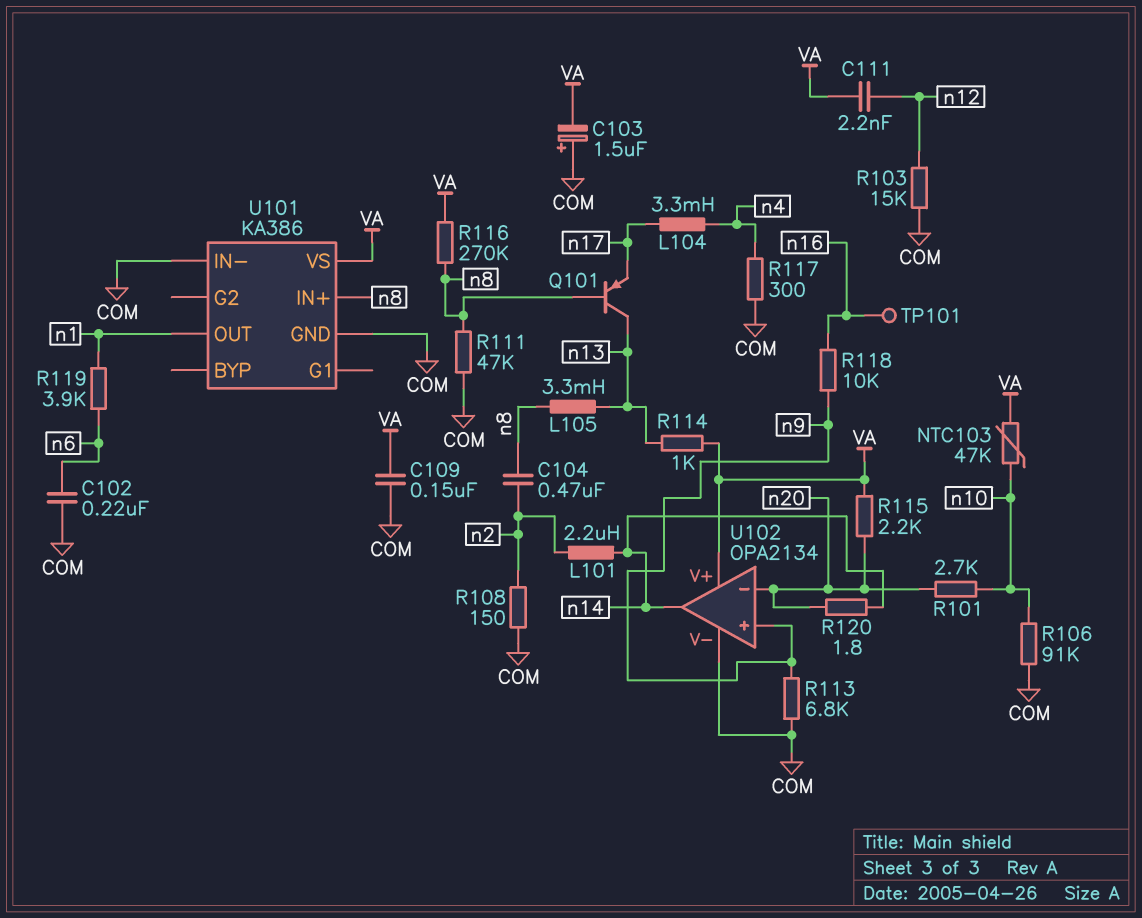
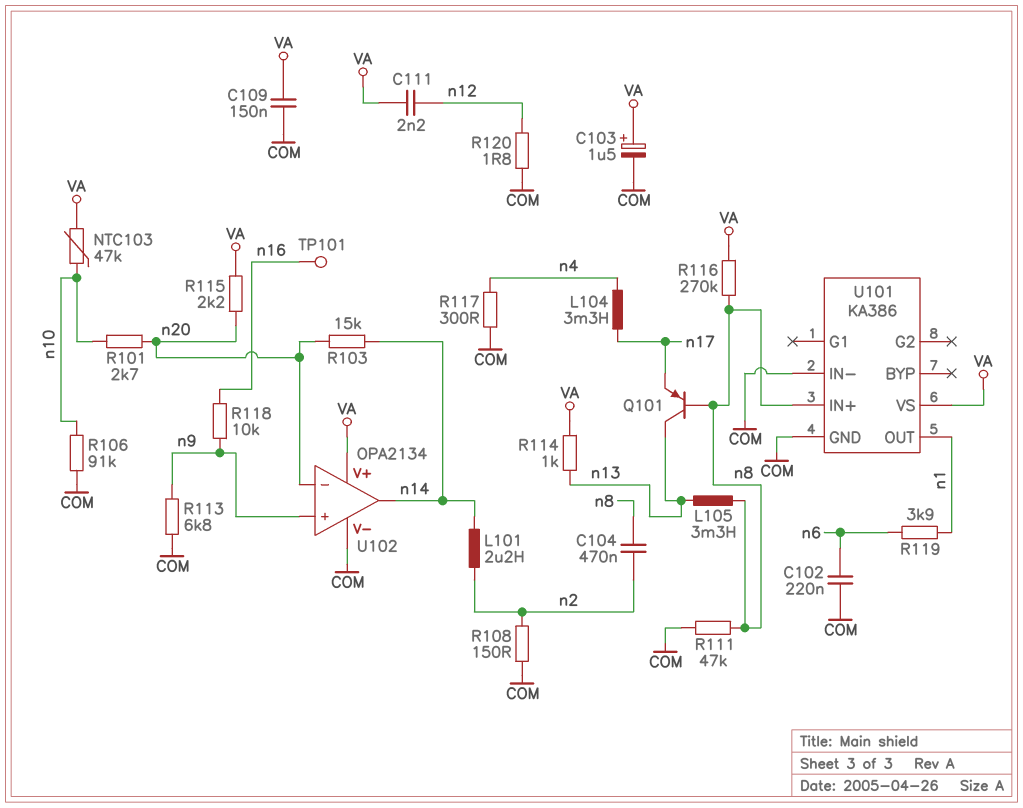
C103: 1.5uF (plus COM, minus VA) -> 1.5uF (plus VA, minus COM)
R103: 15k (COM, n12) -> 15k (n14, n20)
R120: 1.8 (n14, n20) -> 1.8 (COM, n12)

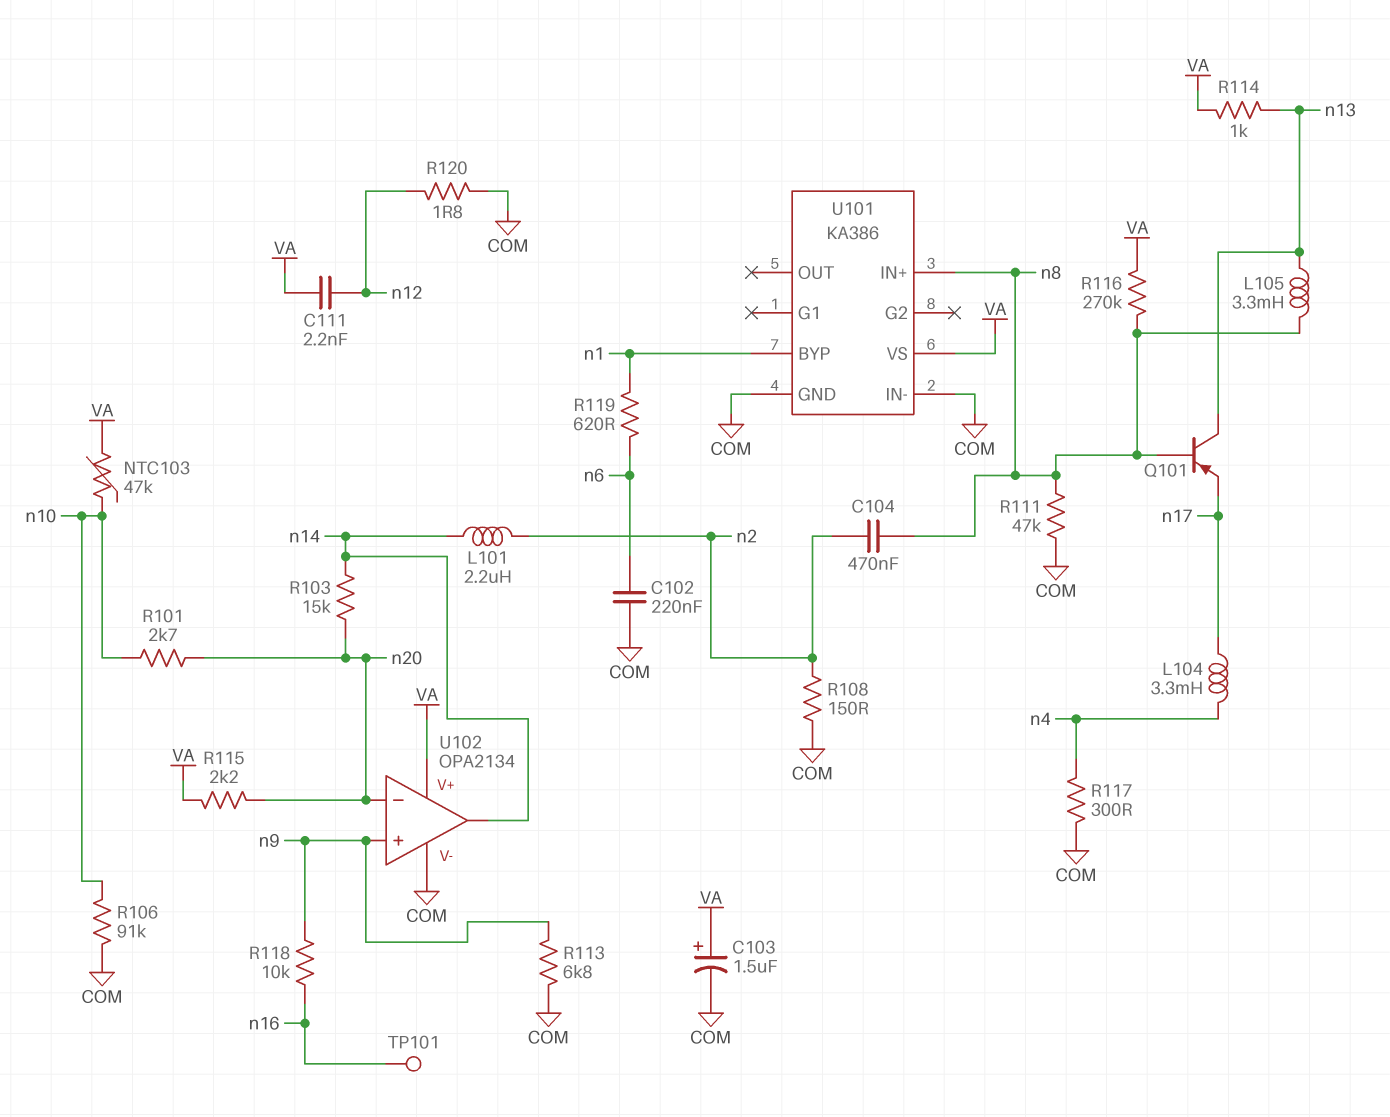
C109: 150nF (COM, VA) -> none
R119: 3.9k (n1, n6) -> 620 (n1, n6)
U101 pin BYP: none -> n1
U101 pin OUT: n1 -> none

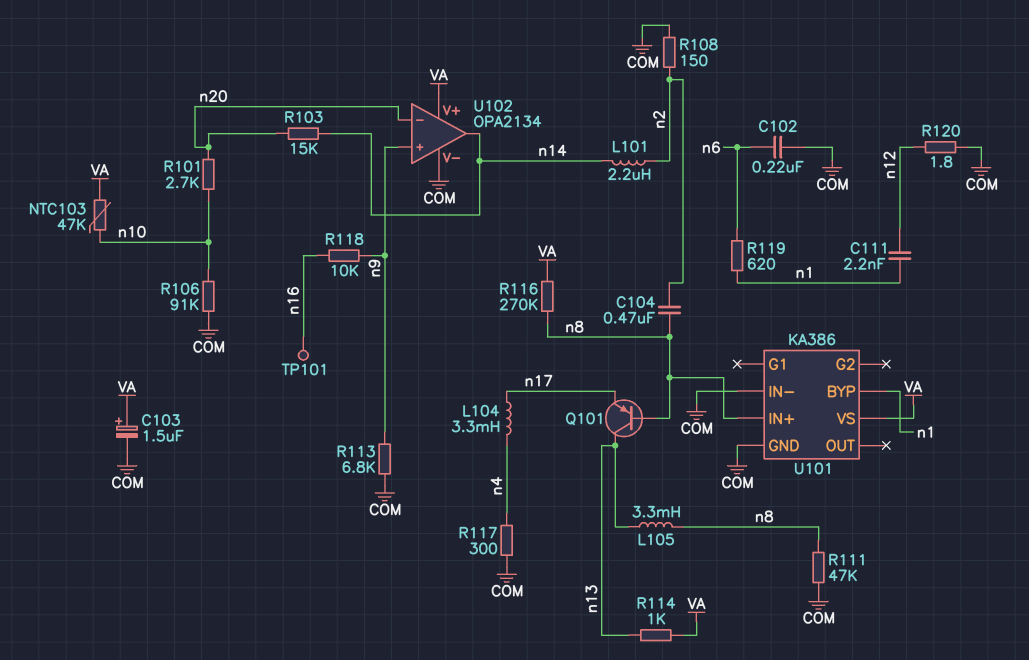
C111: 2.2nF (VA, n12) -> 2.2nF (n1, n12)
R115: 2.2k (VA, n20) -> none

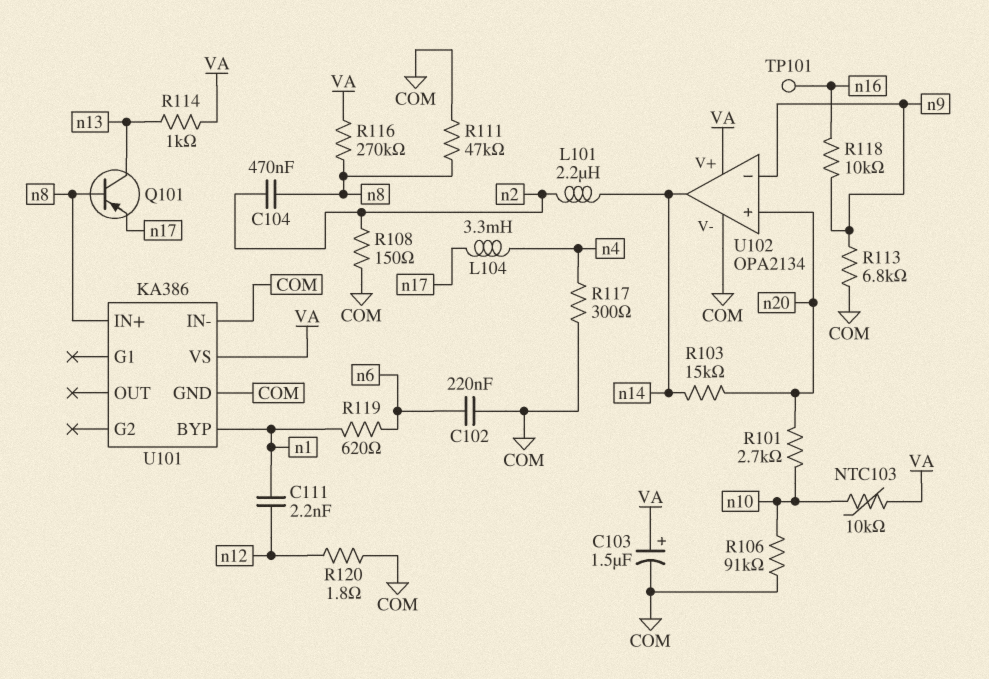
L105: 3.3mH (n8, n13) -> none
NTC103: 47k (VA, n10) -> 10k (VA, n10)
U102 pin in+: n9 -> n20
U102 pin in-: n20 -> n9

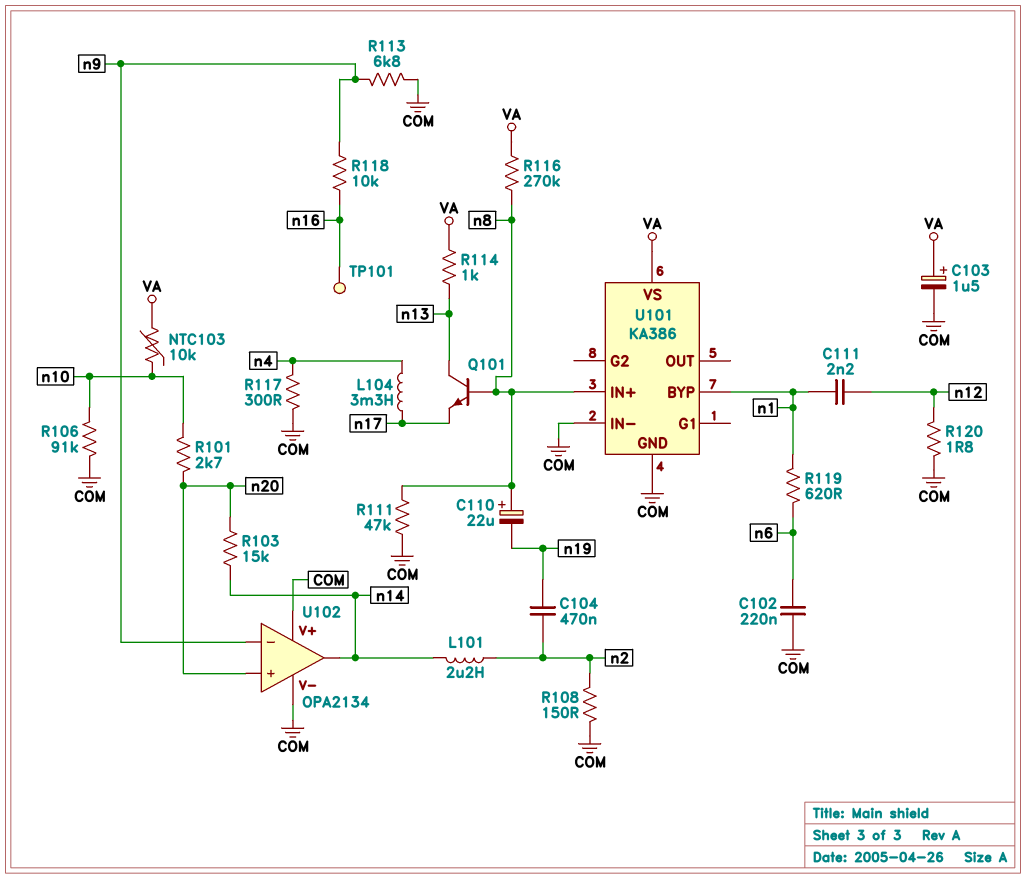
C104: 470nF (n2, n8) -> 470nF (n2, n19)
C110: none -> 22uF (plus n8, minus n19)
Q101: PNP (B n8, C n13, E n17) -> NPN (B n8, C n13, E n17)
U102 pin V+: VA -> COM

